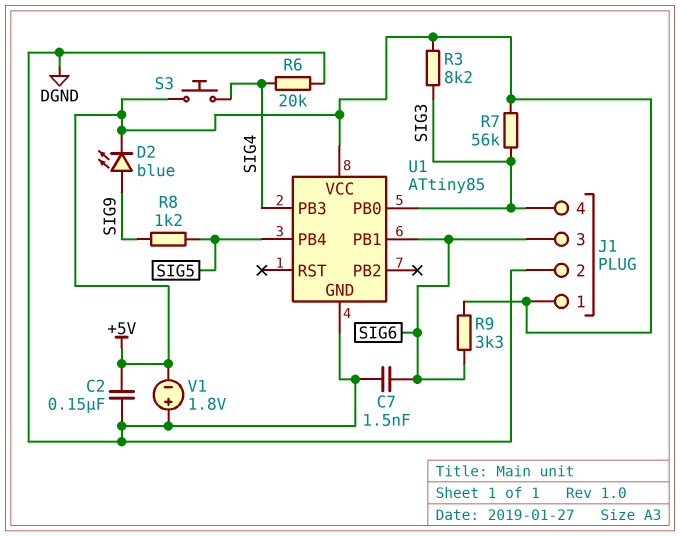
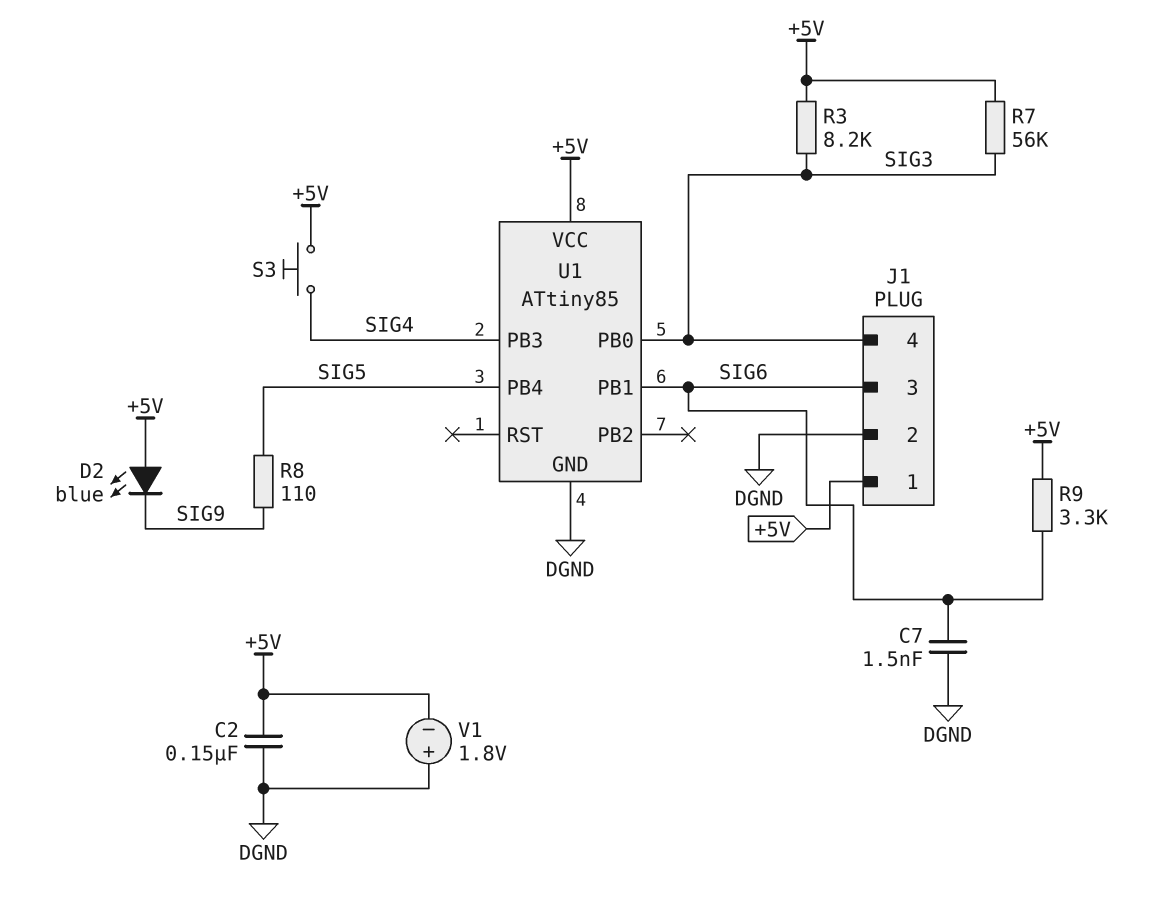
D2: LED blue (A SIG9, K +5V) -> LED blue (A +5V, K SIG9)
R6: 20k (DGND, SIG4) -> none
R8: 1.2k (SIG5, SIG9) -> 110 (SIG5, SIG9)

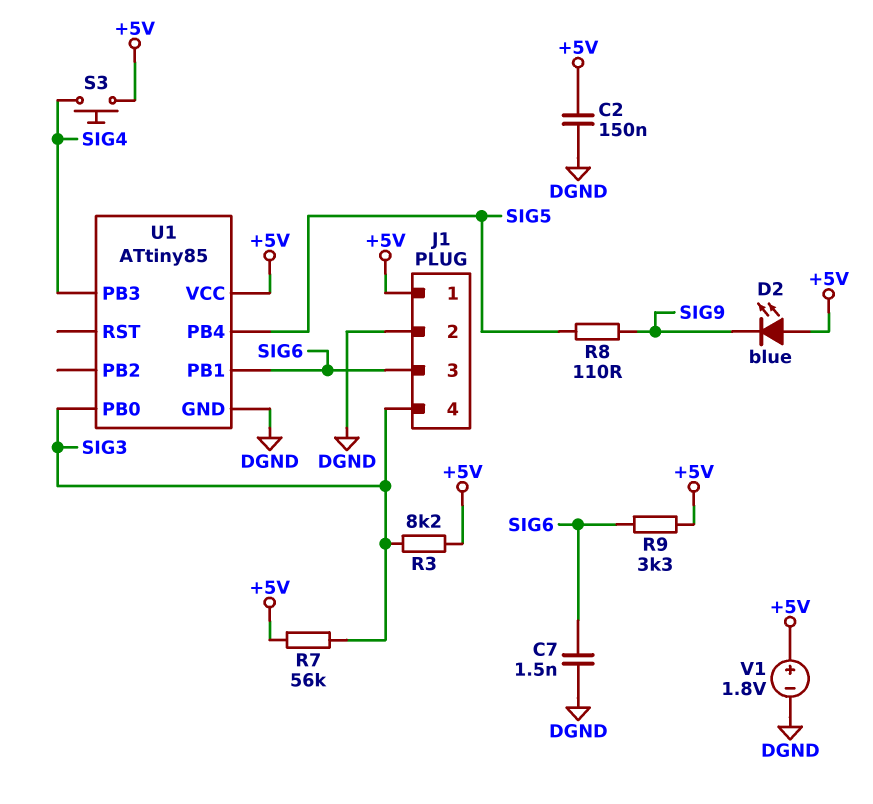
V1: 1.8V (plus DGND, minus +5V) -> 1.8V (plus +5V, minus DGND)

